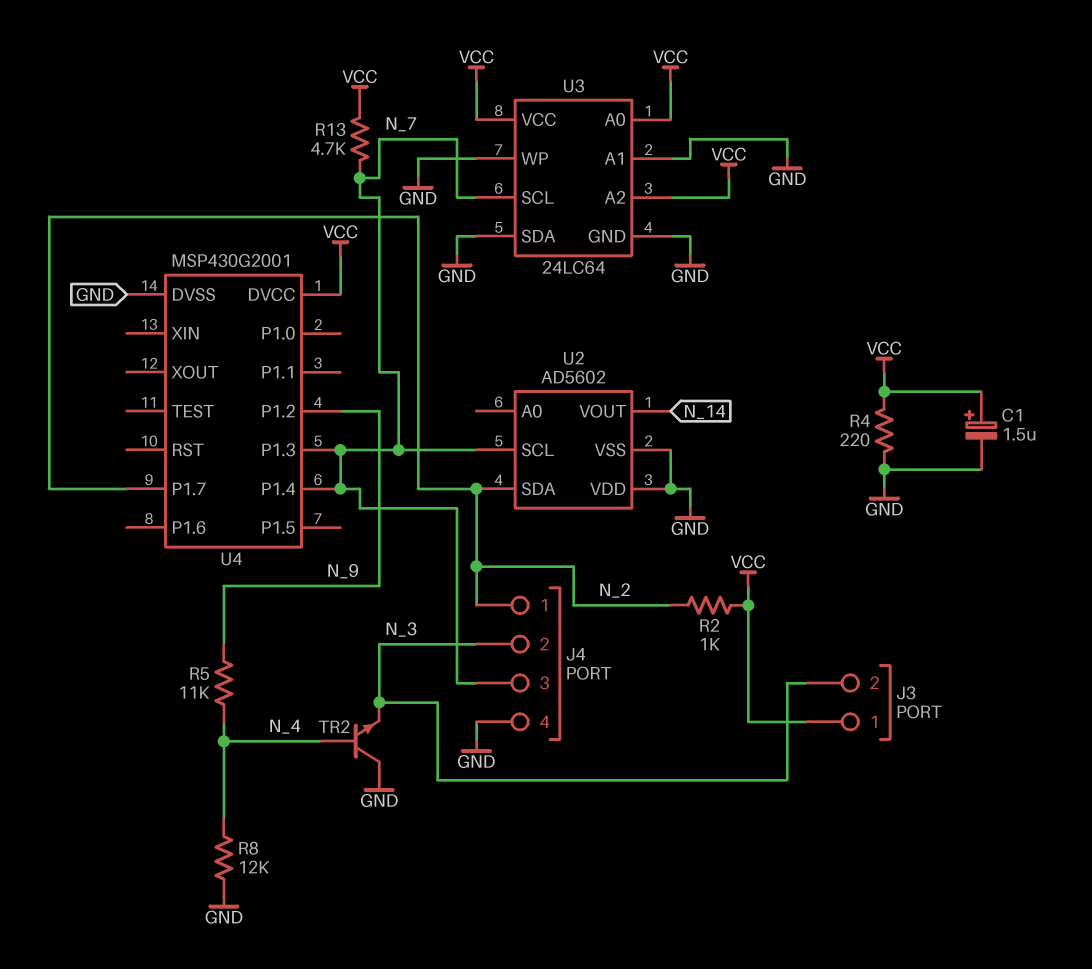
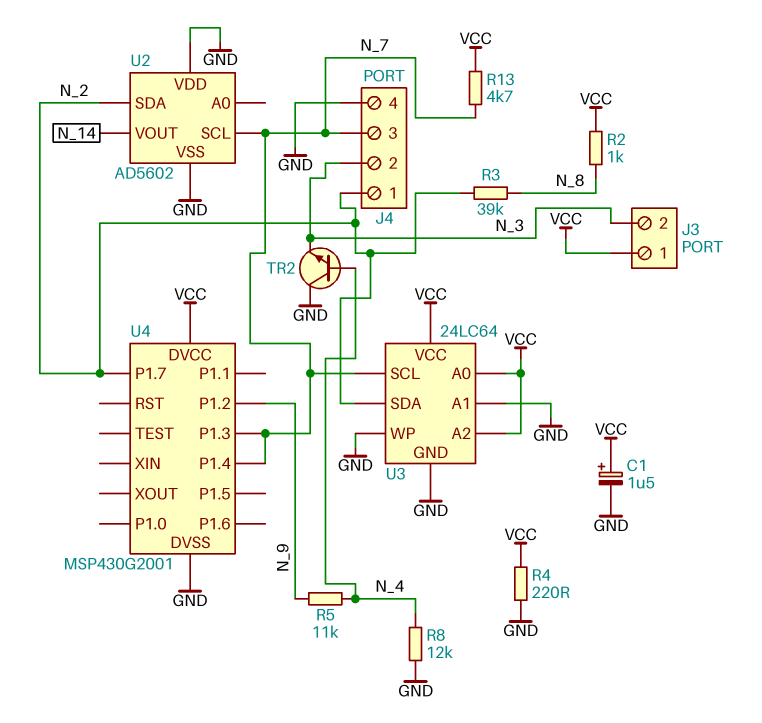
R2: 1k (N_2, VCC) -> 1k (N_8, VCC)
R3: none -> 39k (N_2, N_8)
U3 pin SDA: GND -> N_2

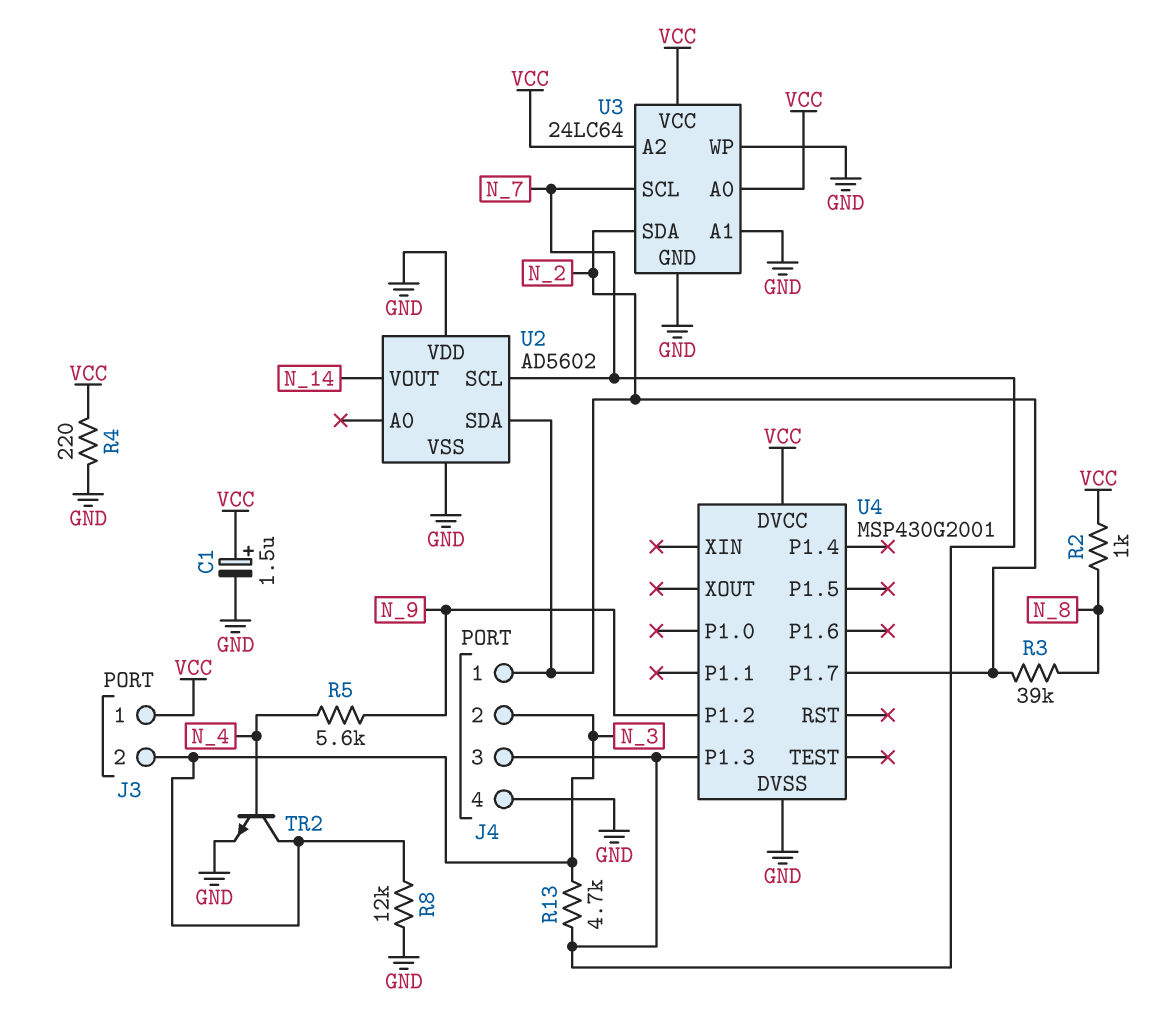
R5: 11k (N_4, N_9) -> 5.6k (N_4, N_9)
R8: 12k (GND, N_4) -> 12k (GND, N_3)
R13: 4.7k (N_7, VCC) -> 4.7k (N_3, N_7)
TR2: NPN (B N_4, C GND, E N_3) -> NPN (B N_4, C N_3, E GND)
U4 pin P1.4: N_7 -> none

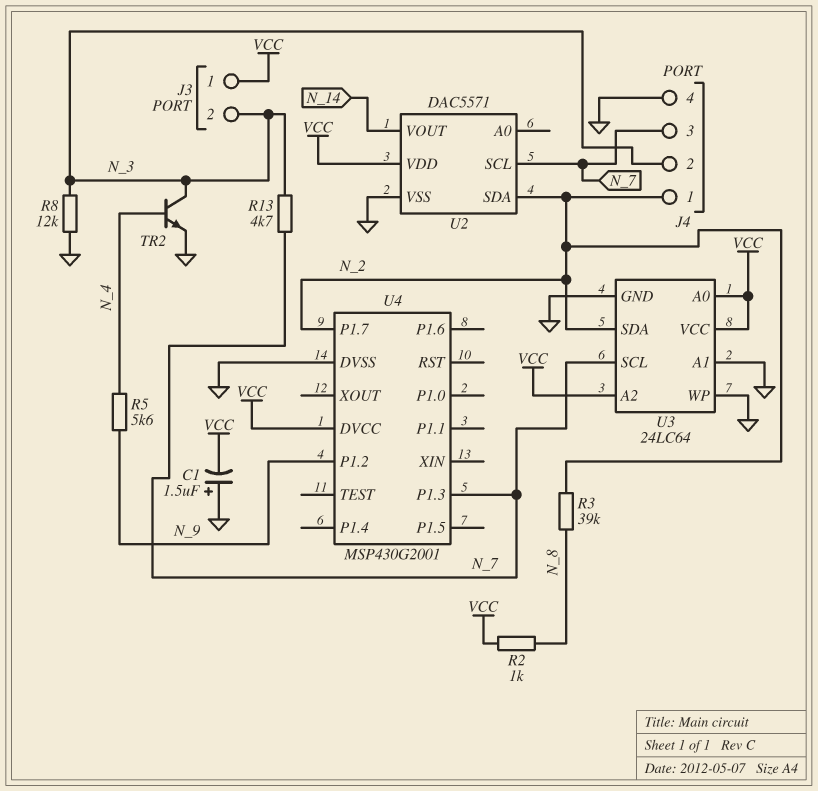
C1: 1.5uF (plus VCC, minus GND) -> 1.5uF (plus GND, minus VCC)
R4: 220 (GND, VCC) -> none
U2: AD5602 -> DAC5571
U2 pin VDD: GND -> VCC

